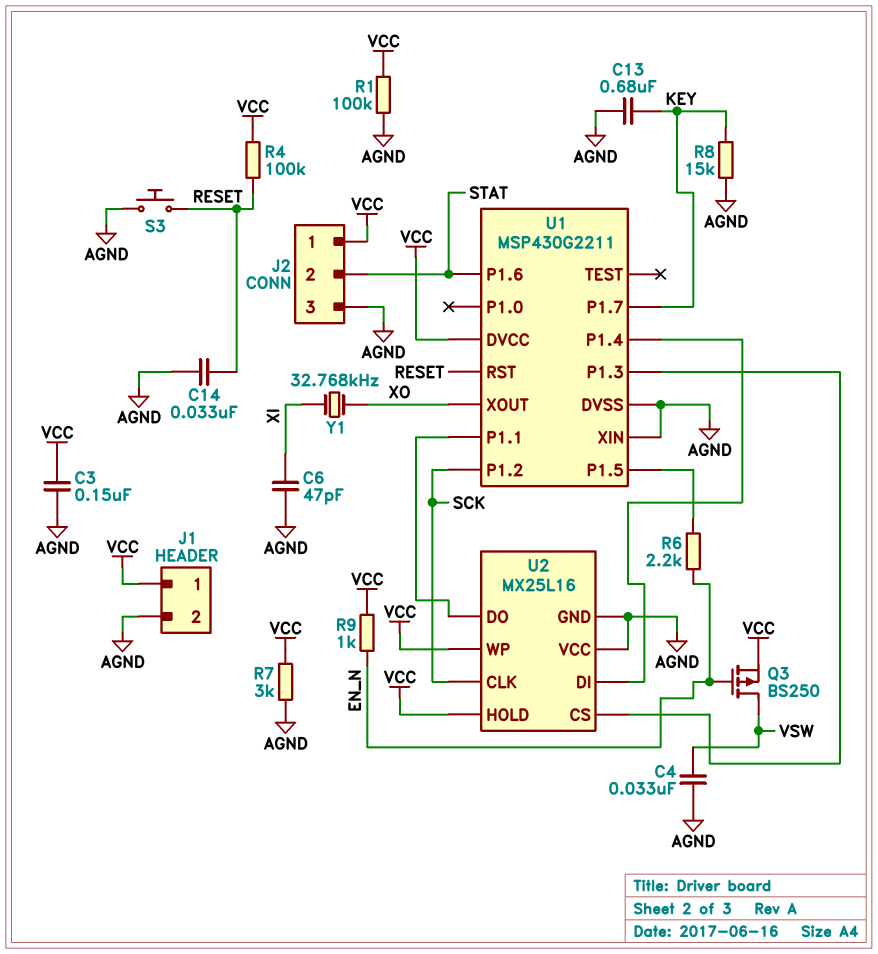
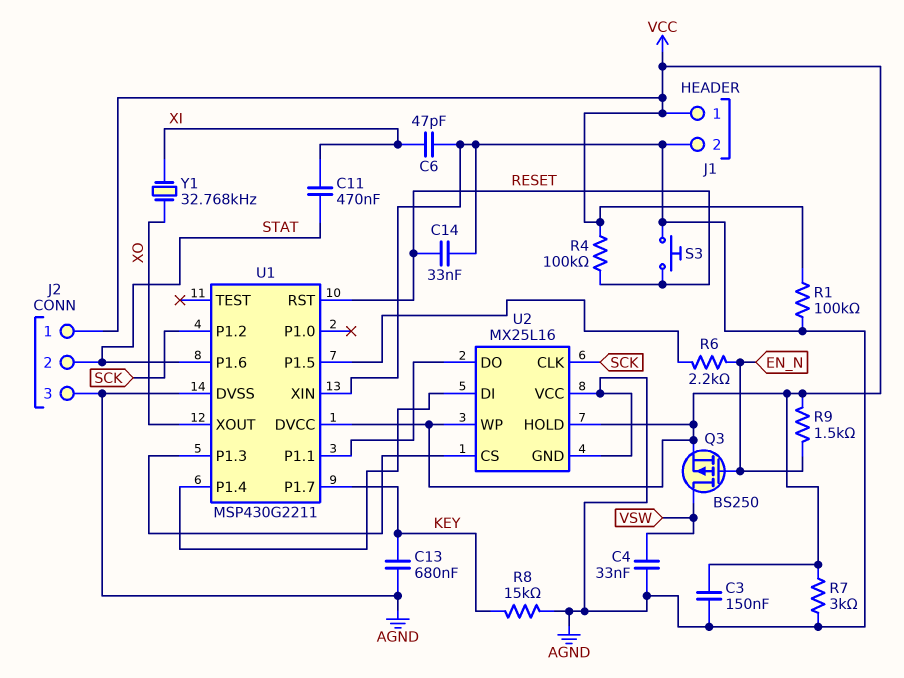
C11: none -> 470nF (STAT, XI)
R9: 1k (EN_N, VCC) -> 1.5k (EN_N, VCC)

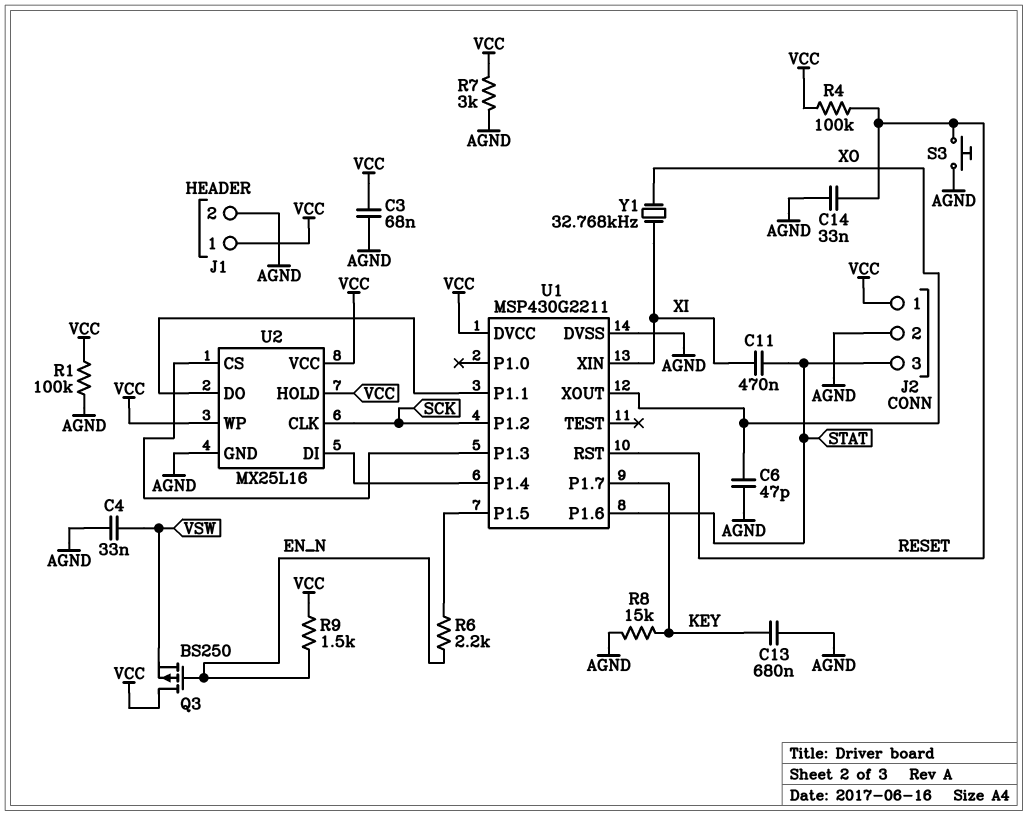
C3: 150nF (AGND, VCC) -> 68nF (AGND, VCC)
C6: 47pF (AGND, XI) -> 47pF (AGND, XO)
J2 pin 2: STAT -> AGND
J2 pin 3: AGND -> STAT
Q3: PMOS BS250 (G EN_N, D VSW, S VCC) -> PMOS BS250 (G EN_N, D VCC, S VSW)
U1 pin XIN: AGND -> XI
U2 pin VCC: AGND -> VCC

